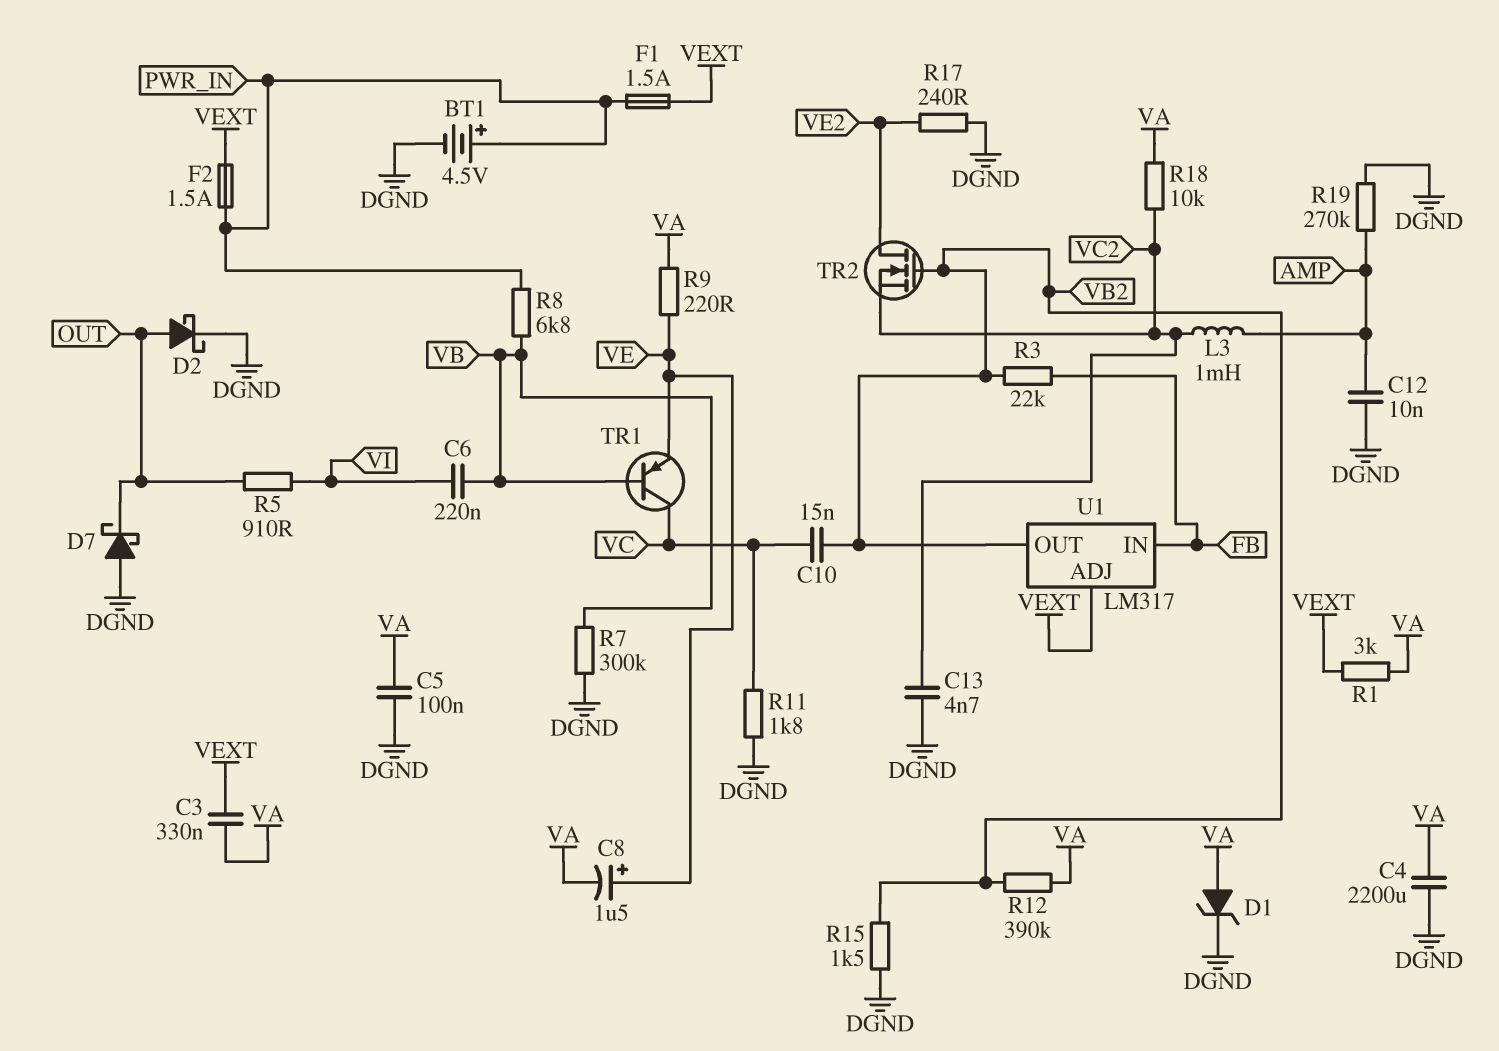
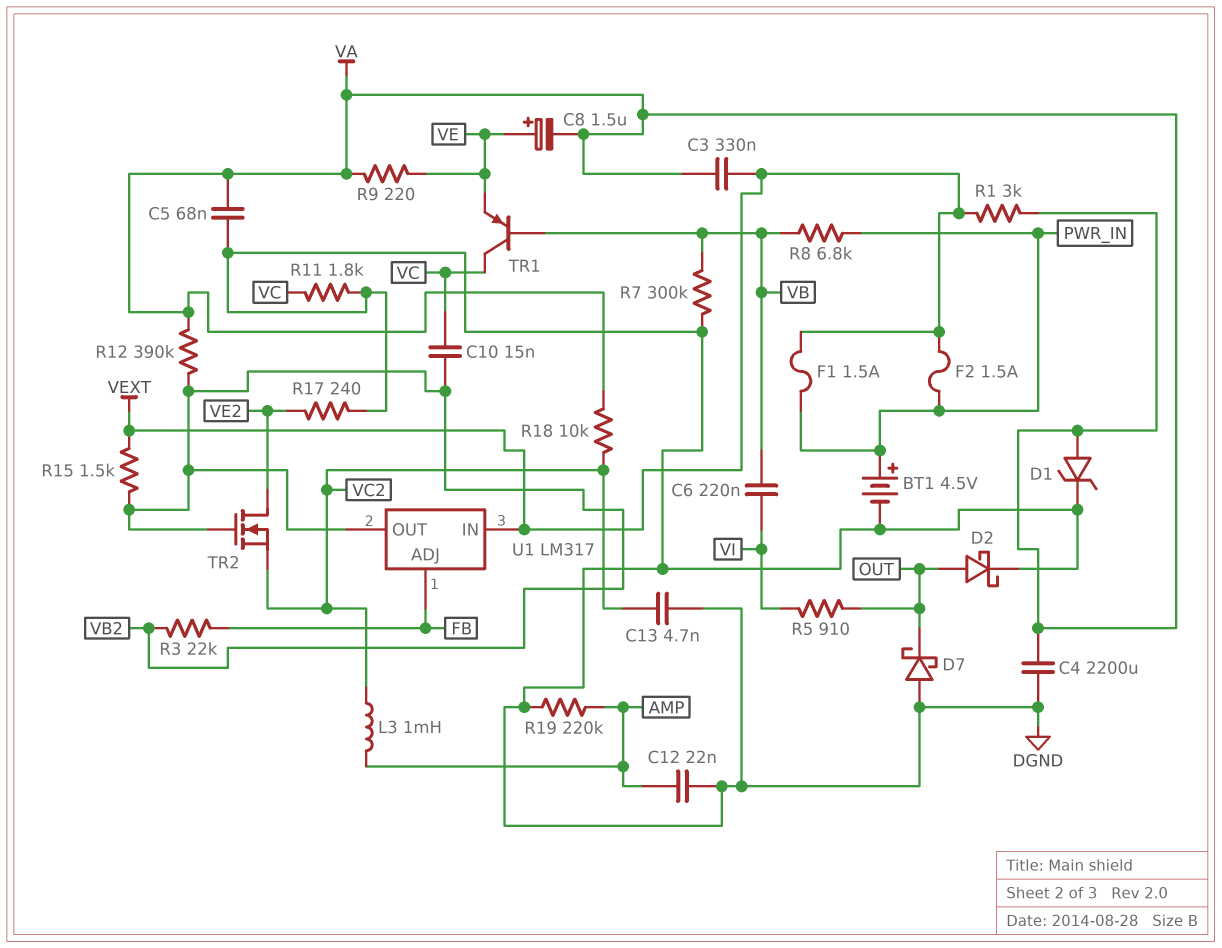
C5: 100nF (DGND, VA) -> 68nF (DGND, VA)
C12: 10nF (AMP, DGND) -> 22nF (AMP, DGND)
R15: 1.5k (DGND, VB2) -> 1.5k (VB2, VEXT)
R19: 270k (AMP, DGND) -> 220k (AMP, DGND)
U1 pin ADJ: VEXT -> FB
U1 pin IN: FB -> VEXT

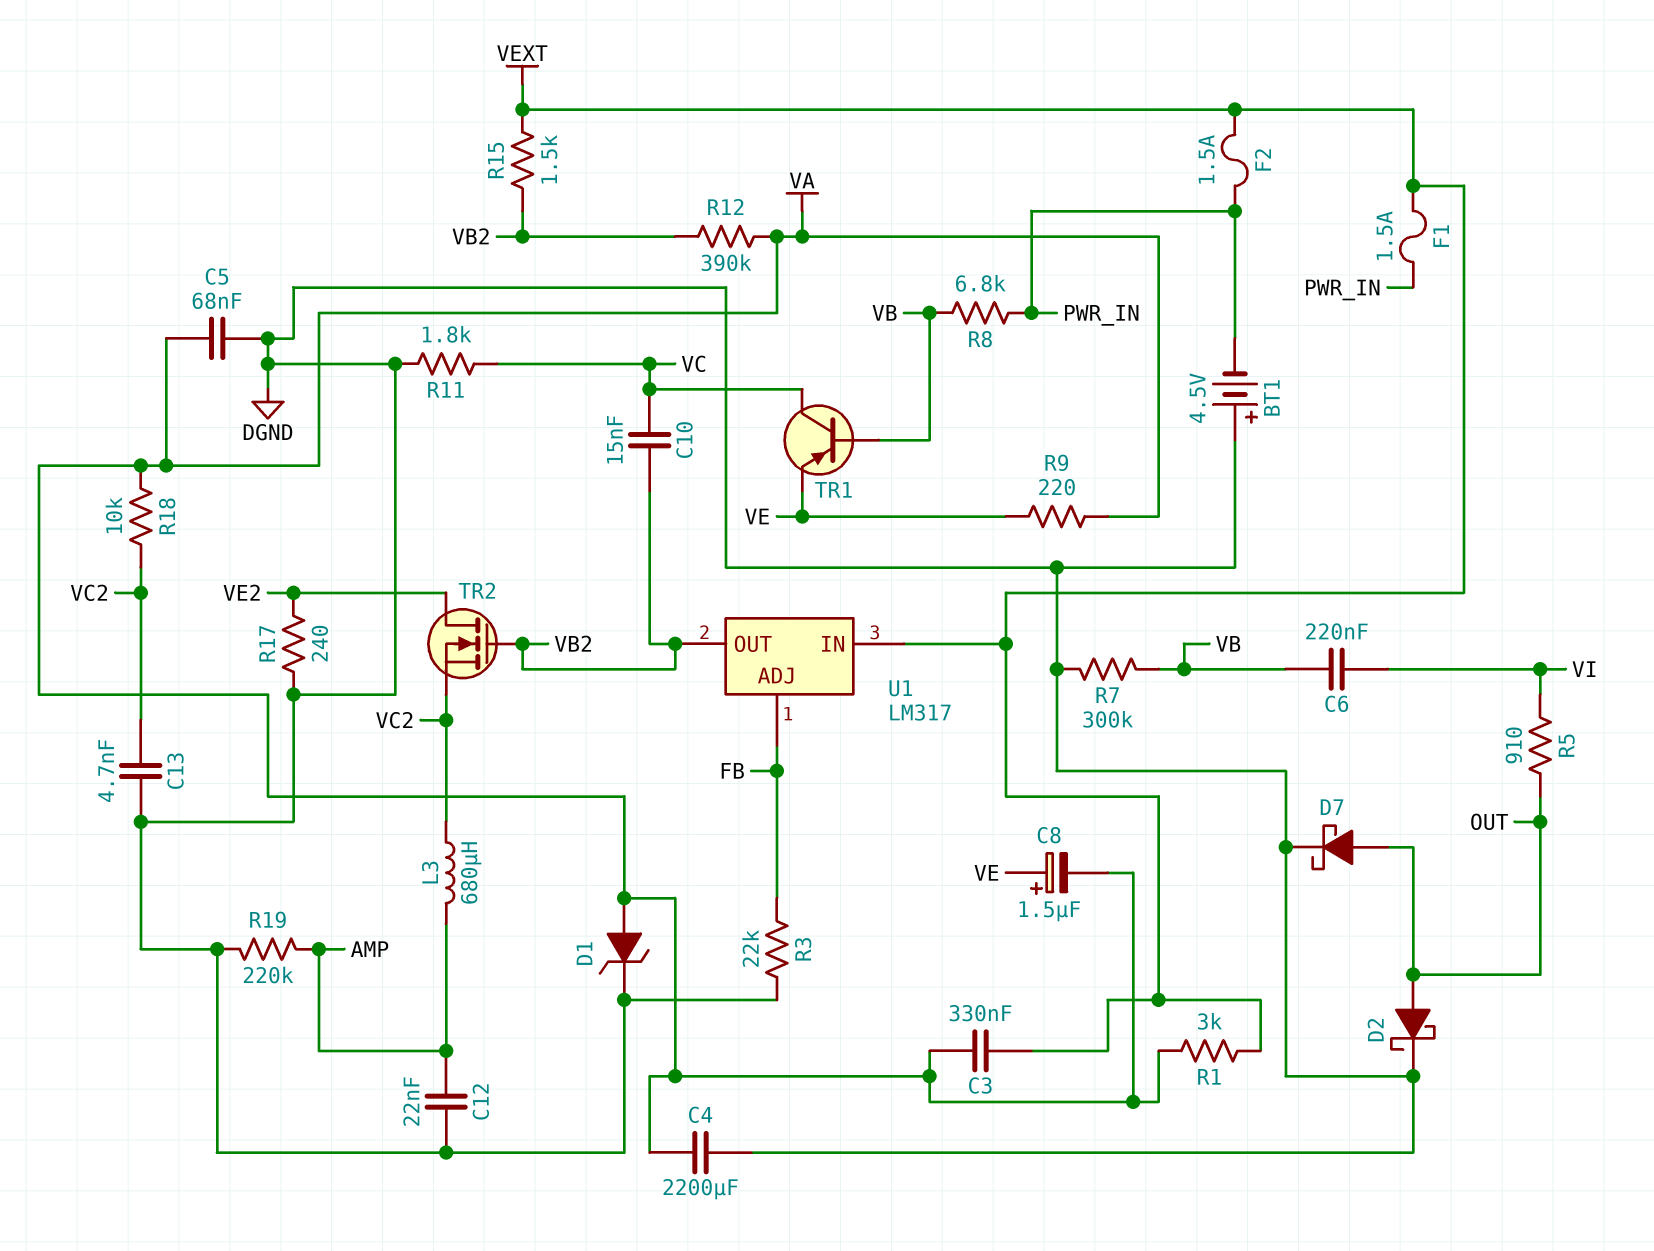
BT1: 4.5V (plus PWR_IN, minus DGND) -> 4.5V (plus DGND, minus PWR_IN)
D7: schottky (A DGND, K OUT) -> schottky (A OUT, K DGND)
L3: 1mH (AMP, VC2) -> 680uH (AMP, VC2)
R3: 22k (FB, VB2) -> 22k (DGND, FB)

